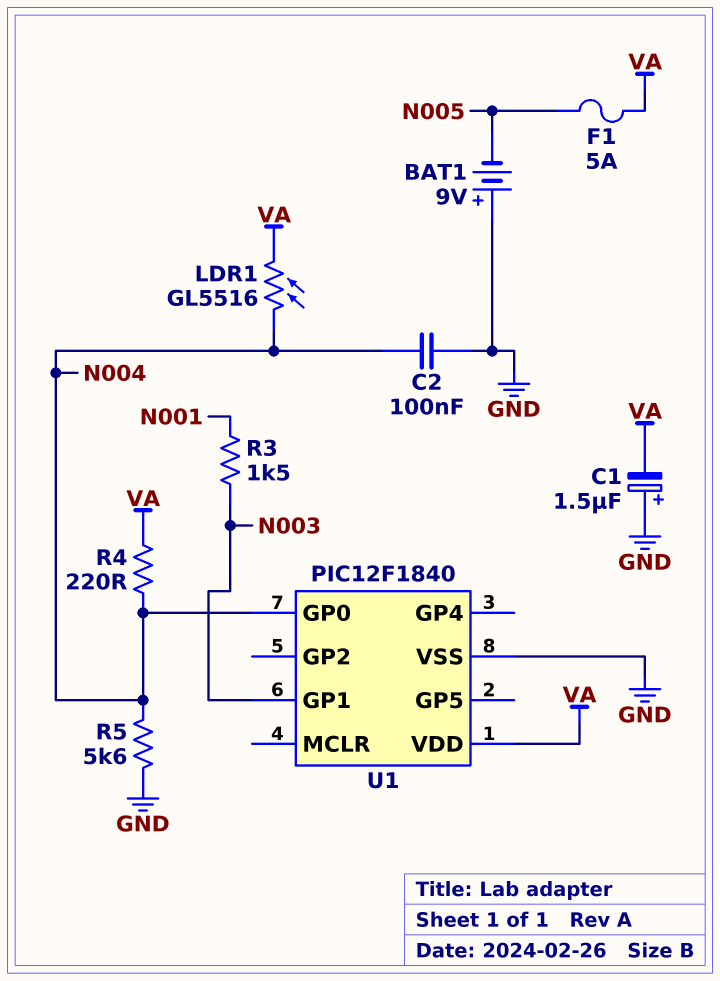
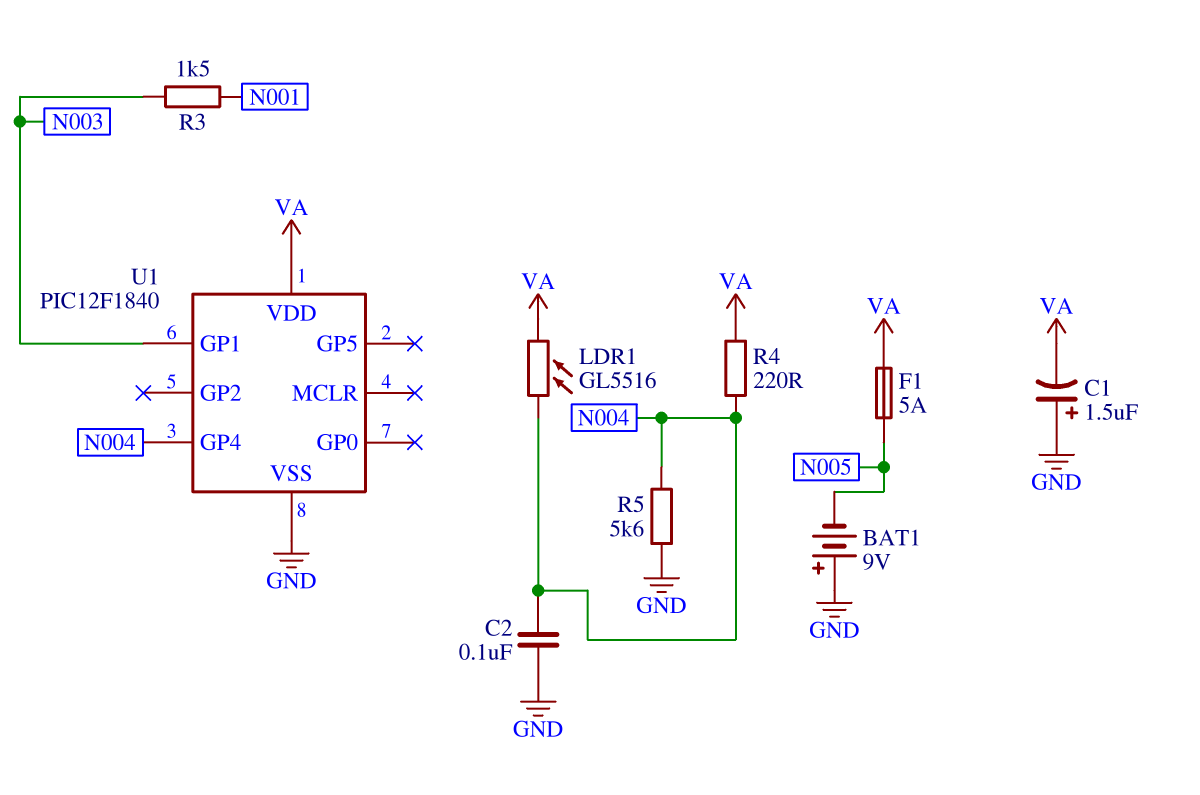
U1 pin GP0: N004 -> none
U1 pin GP4: none -> N004

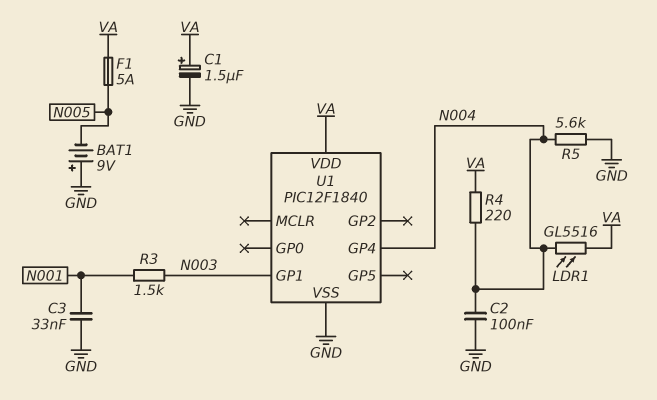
C1: 1.5uF (plus GND, minus VA) -> 1.5uF (plus VA, minus GND)
C3: none -> 33nF (GND, N001)

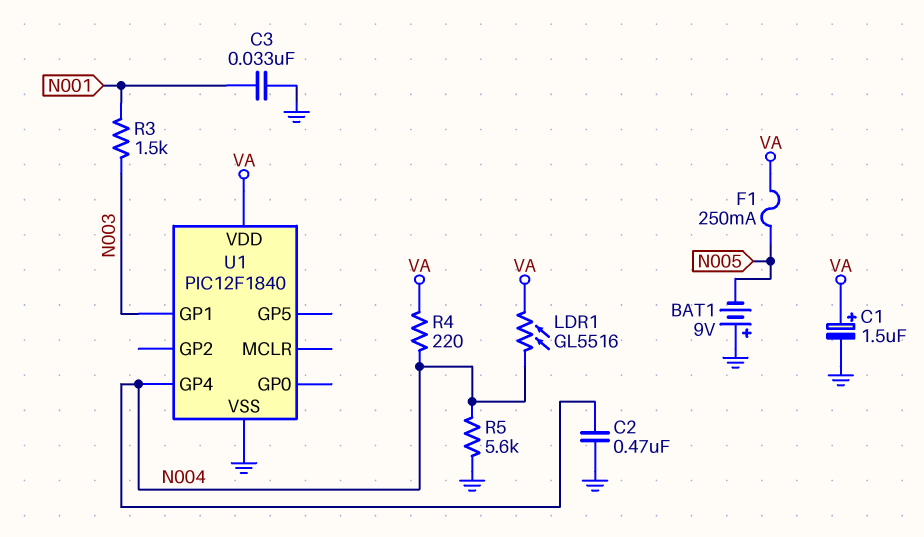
C2: 100nF (GND, N004) -> 470nF (GND, N004)
F1: 5A (N005, VA) -> 250mA (N005, VA)

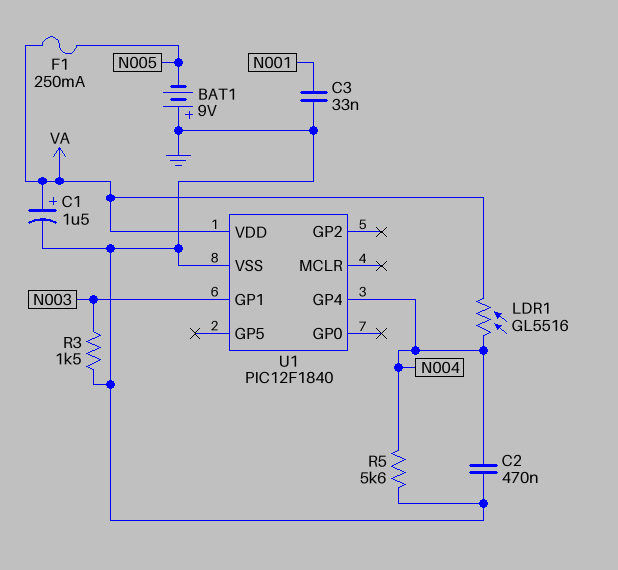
R3: 1.5k (N001, N003) -> 1.5k (GND, N003)
R4: 220 (N004, VA) -> none

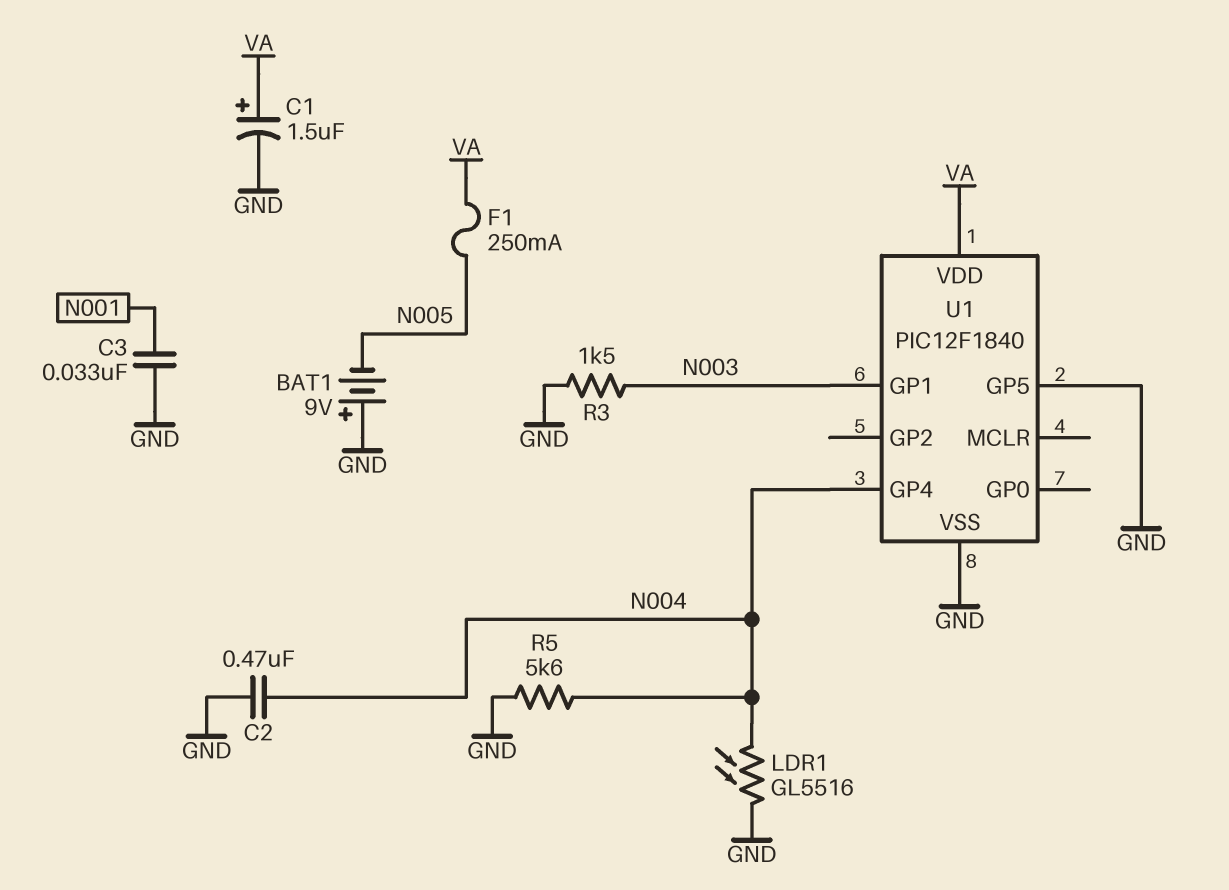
LDR1: GL5516 (N004, VA) -> GL5516 (GND, N004)
U1 pin GP5: none -> GND

